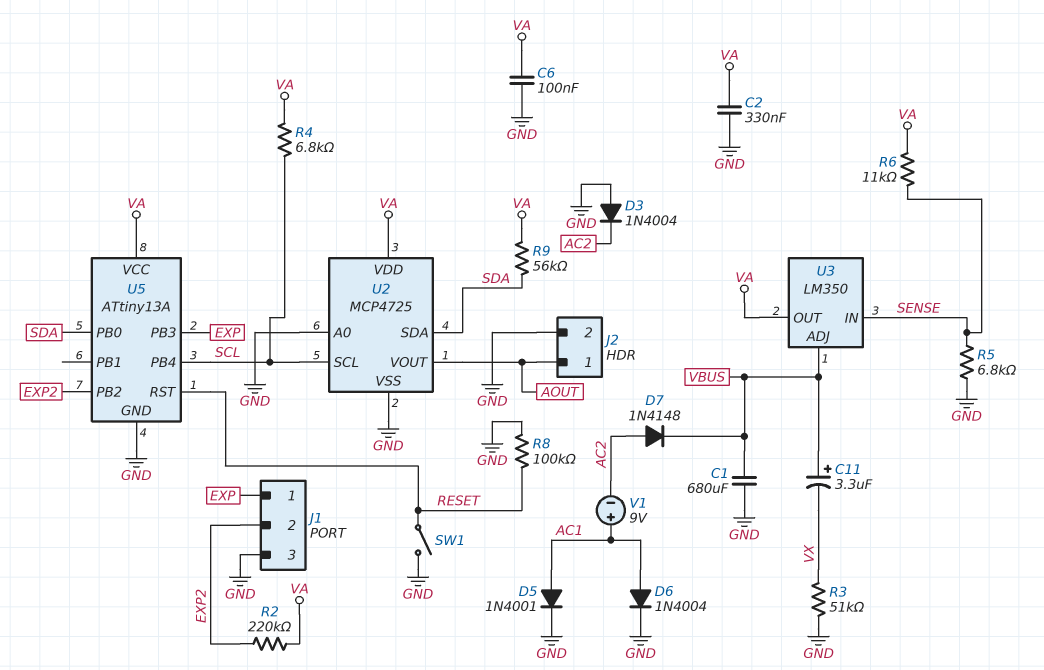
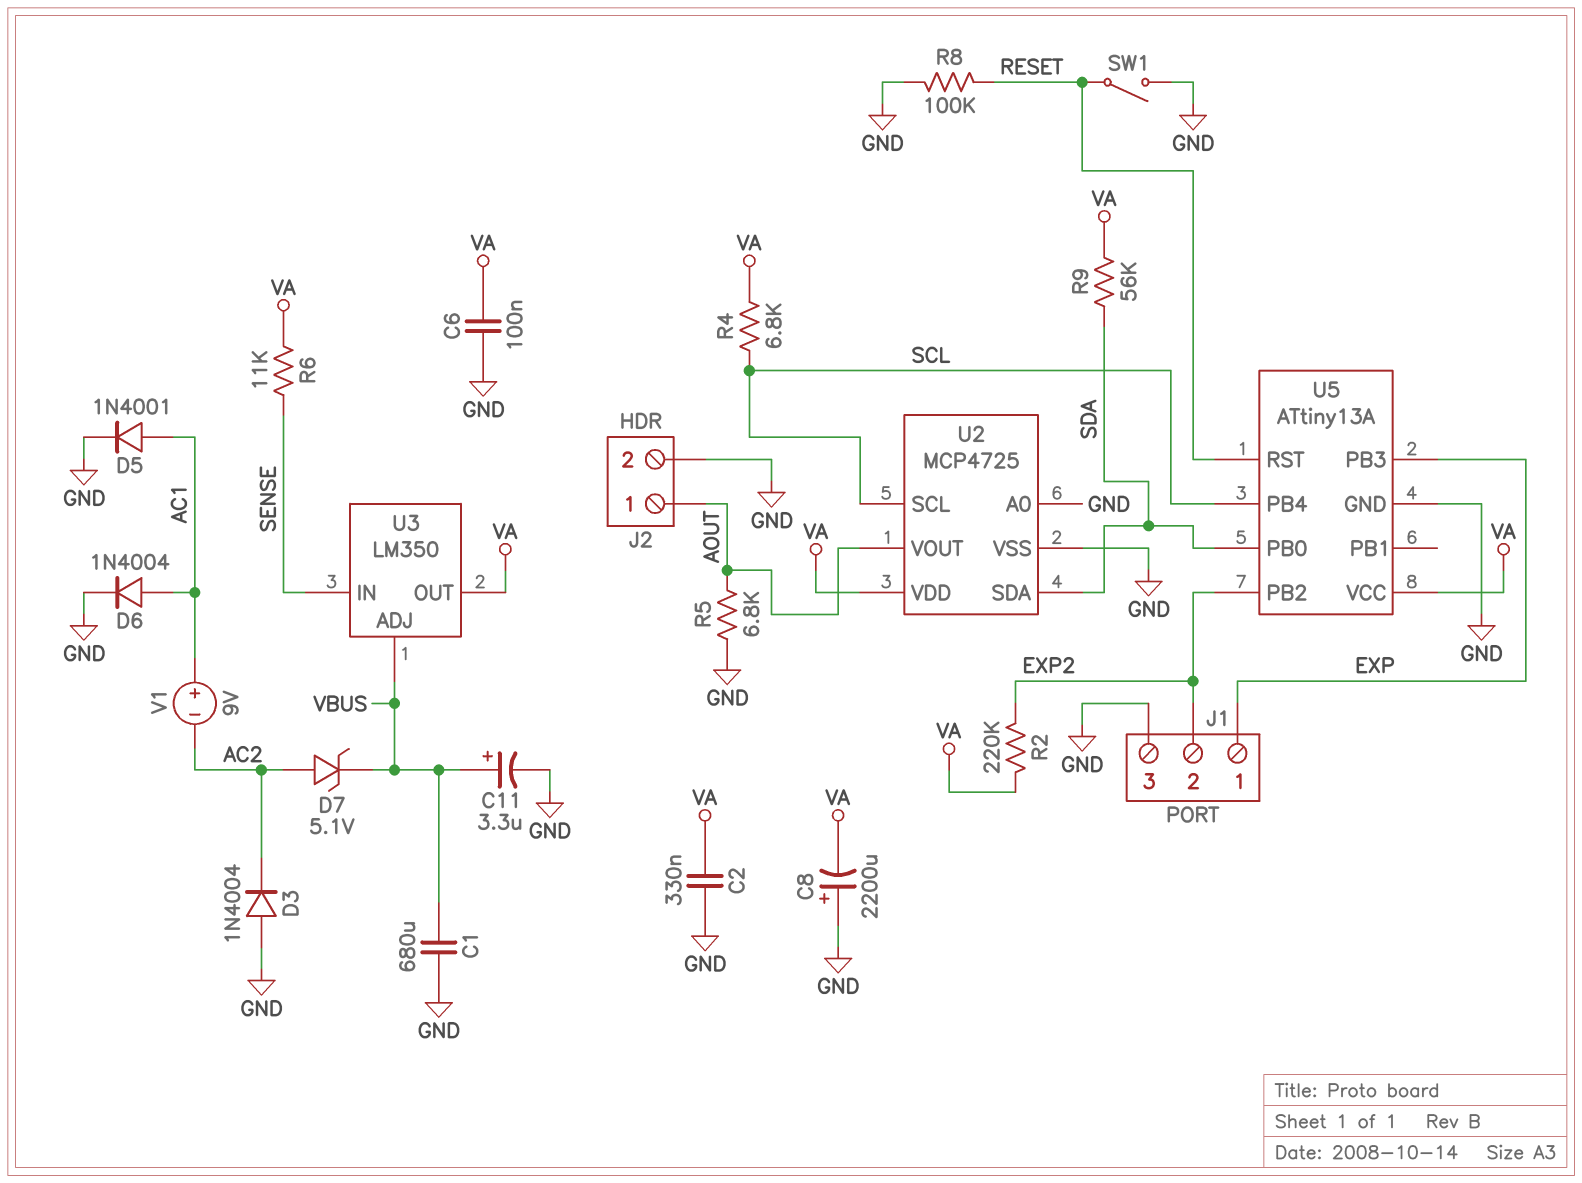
C8: none -> 2200uF (plus GND, minus VA)
C11: 3.3uF (plus VBUS, minus VX) -> 3.3uF (plus VBUS, minus GND)
D7: diode 1N4148 (A AC2, K VBUS) -> zener 5.1V (A AC2, K VBUS)
R3: 51k (GND, VX) -> none
R5: 6.8k (GND, SENSE) -> 6.8k (AOUT, GND)

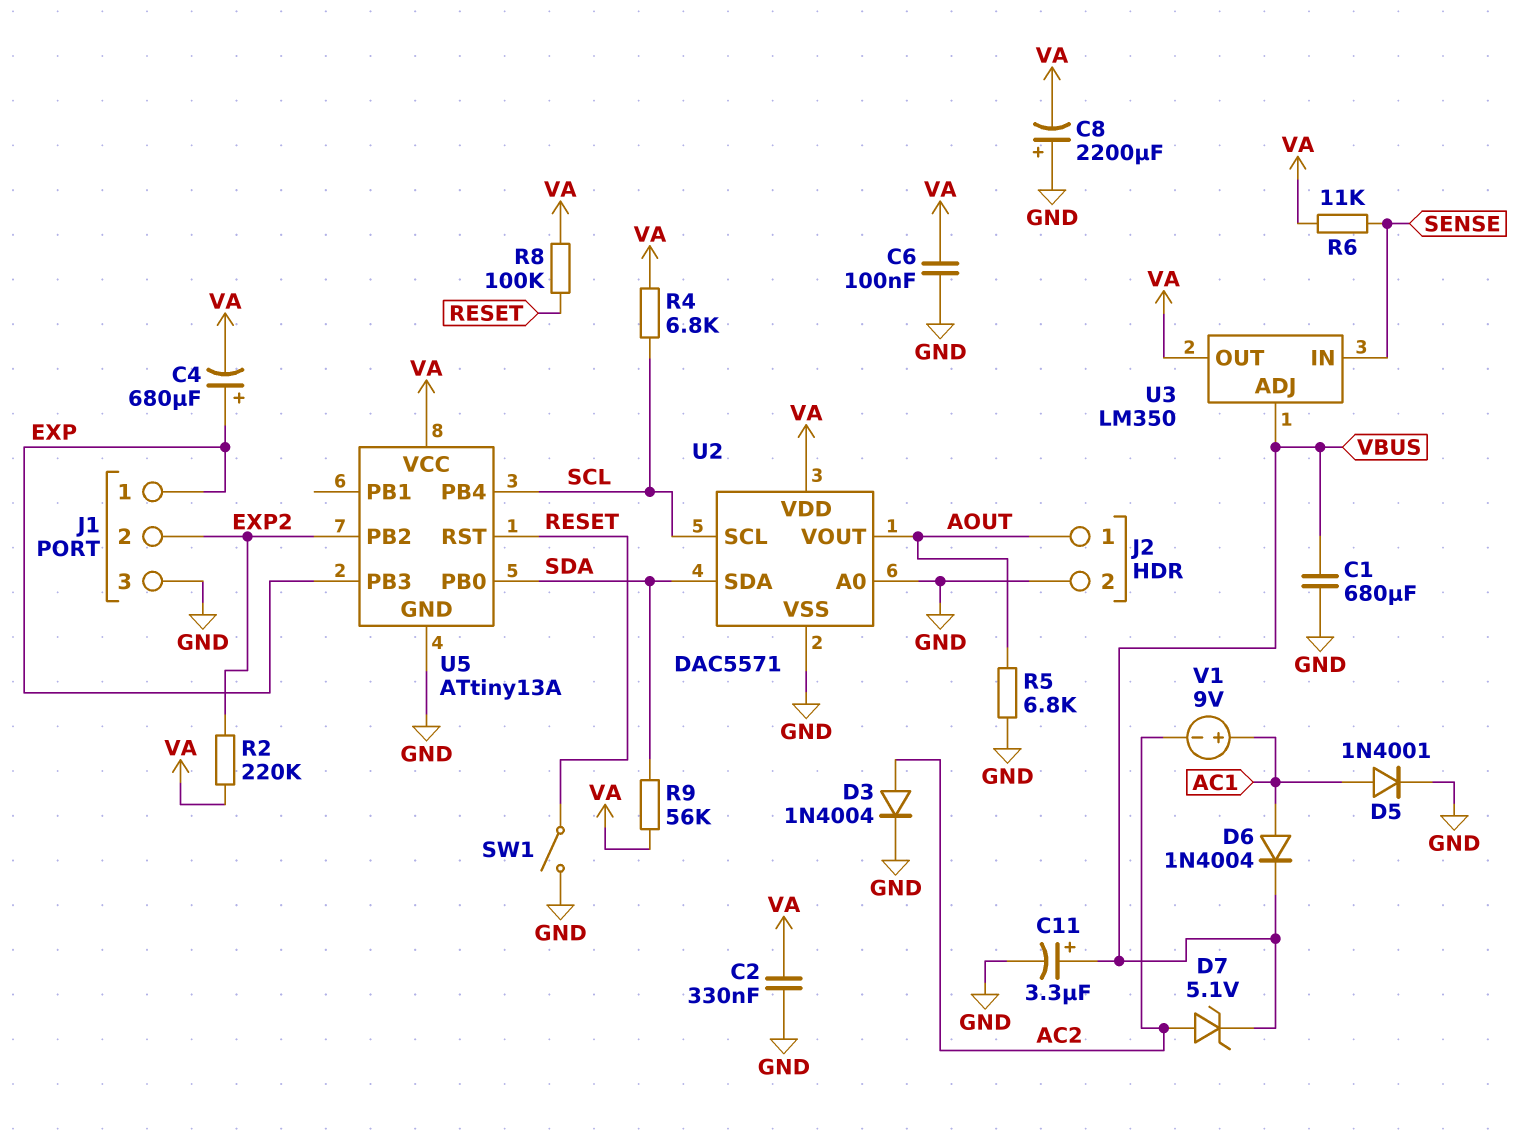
C4: none -> 680uF (plus EXP, minus VA)
D3: diode 1N4004 (A GND, K AC2) -> diode 1N4004 (A AC2, K GND)
D6: diode 1N4004 (A AC1, K GND) -> diode 1N4004 (A AC1, K VBUS)
R8: 100k (GND, RESET) -> 100k (RESET, VA)
U2: MCP4725 -> DAC5571

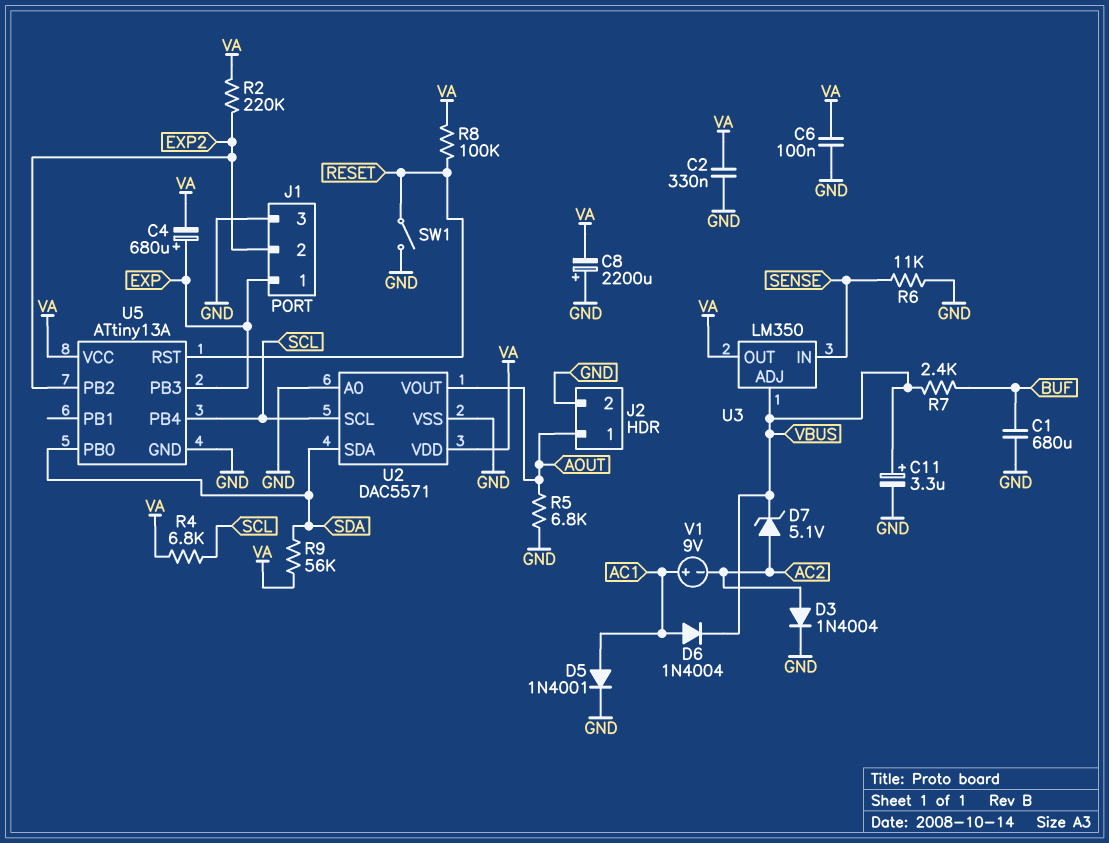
C1: 680uF (GND, VBUS) -> 680uF (BUF, GND)
R6: 11k (SENSE, VA) -> 11k (GND, SENSE)
R7: none -> 2.4k (BUF, VBUS)

